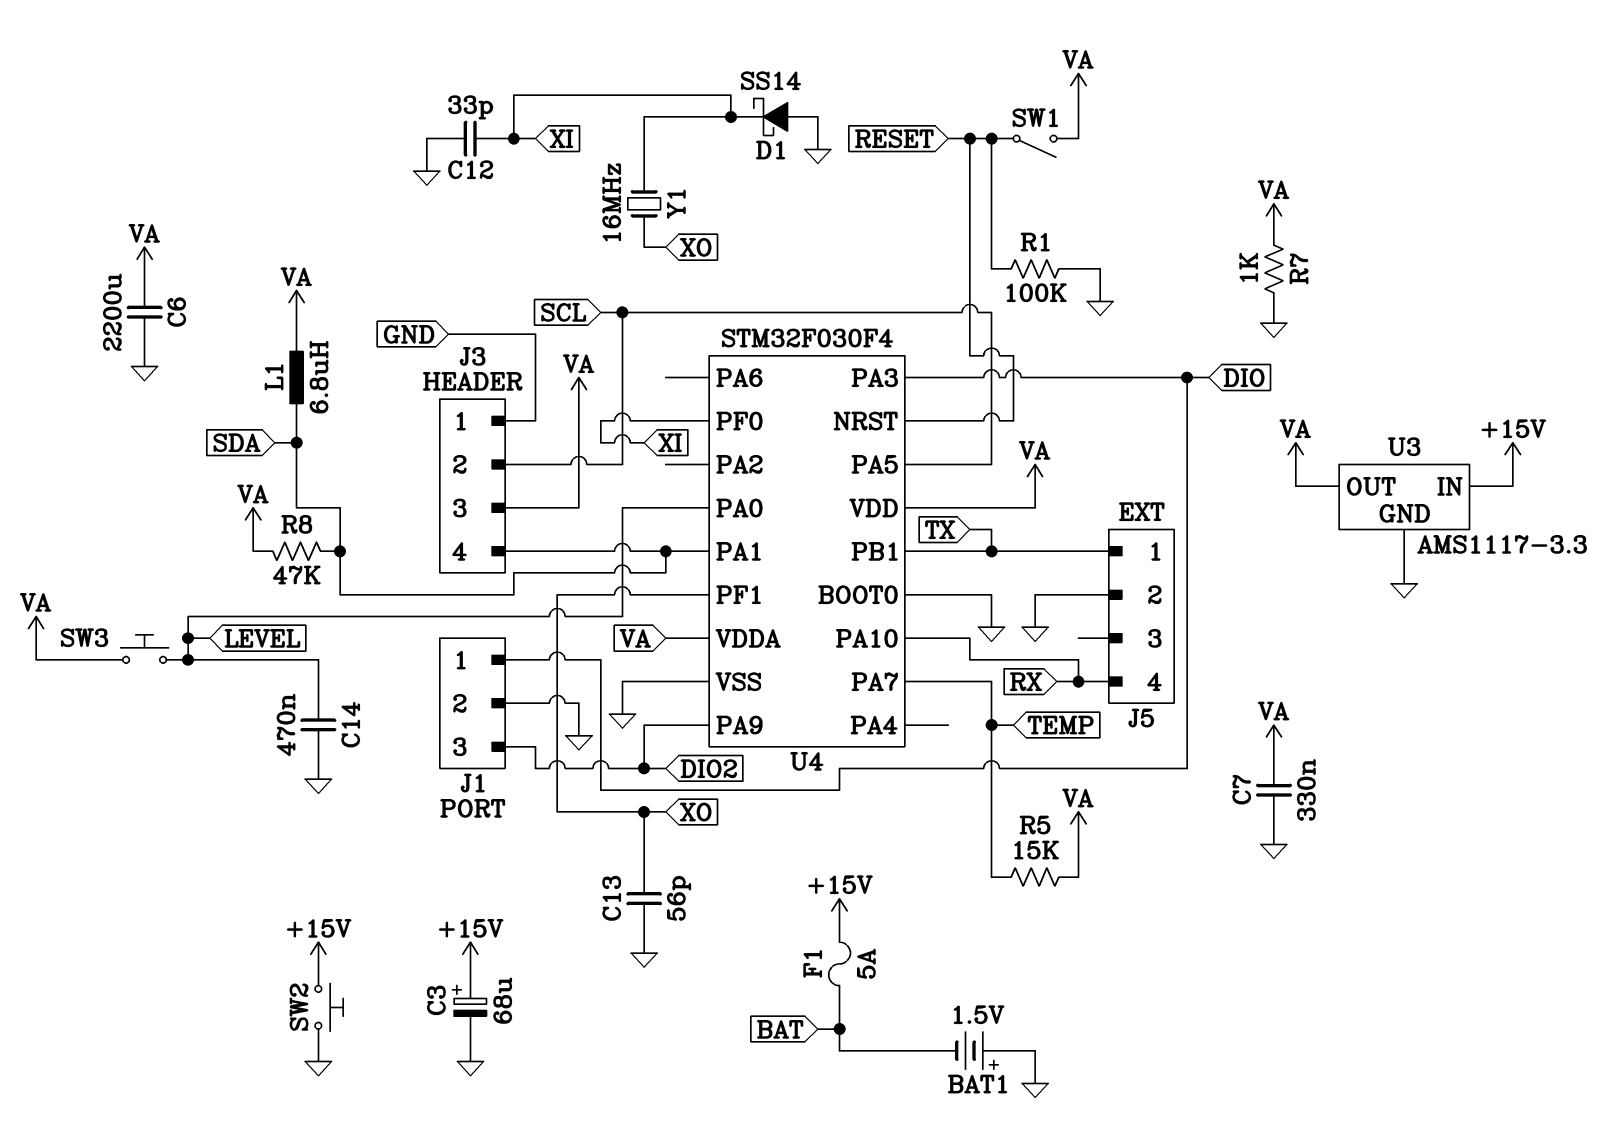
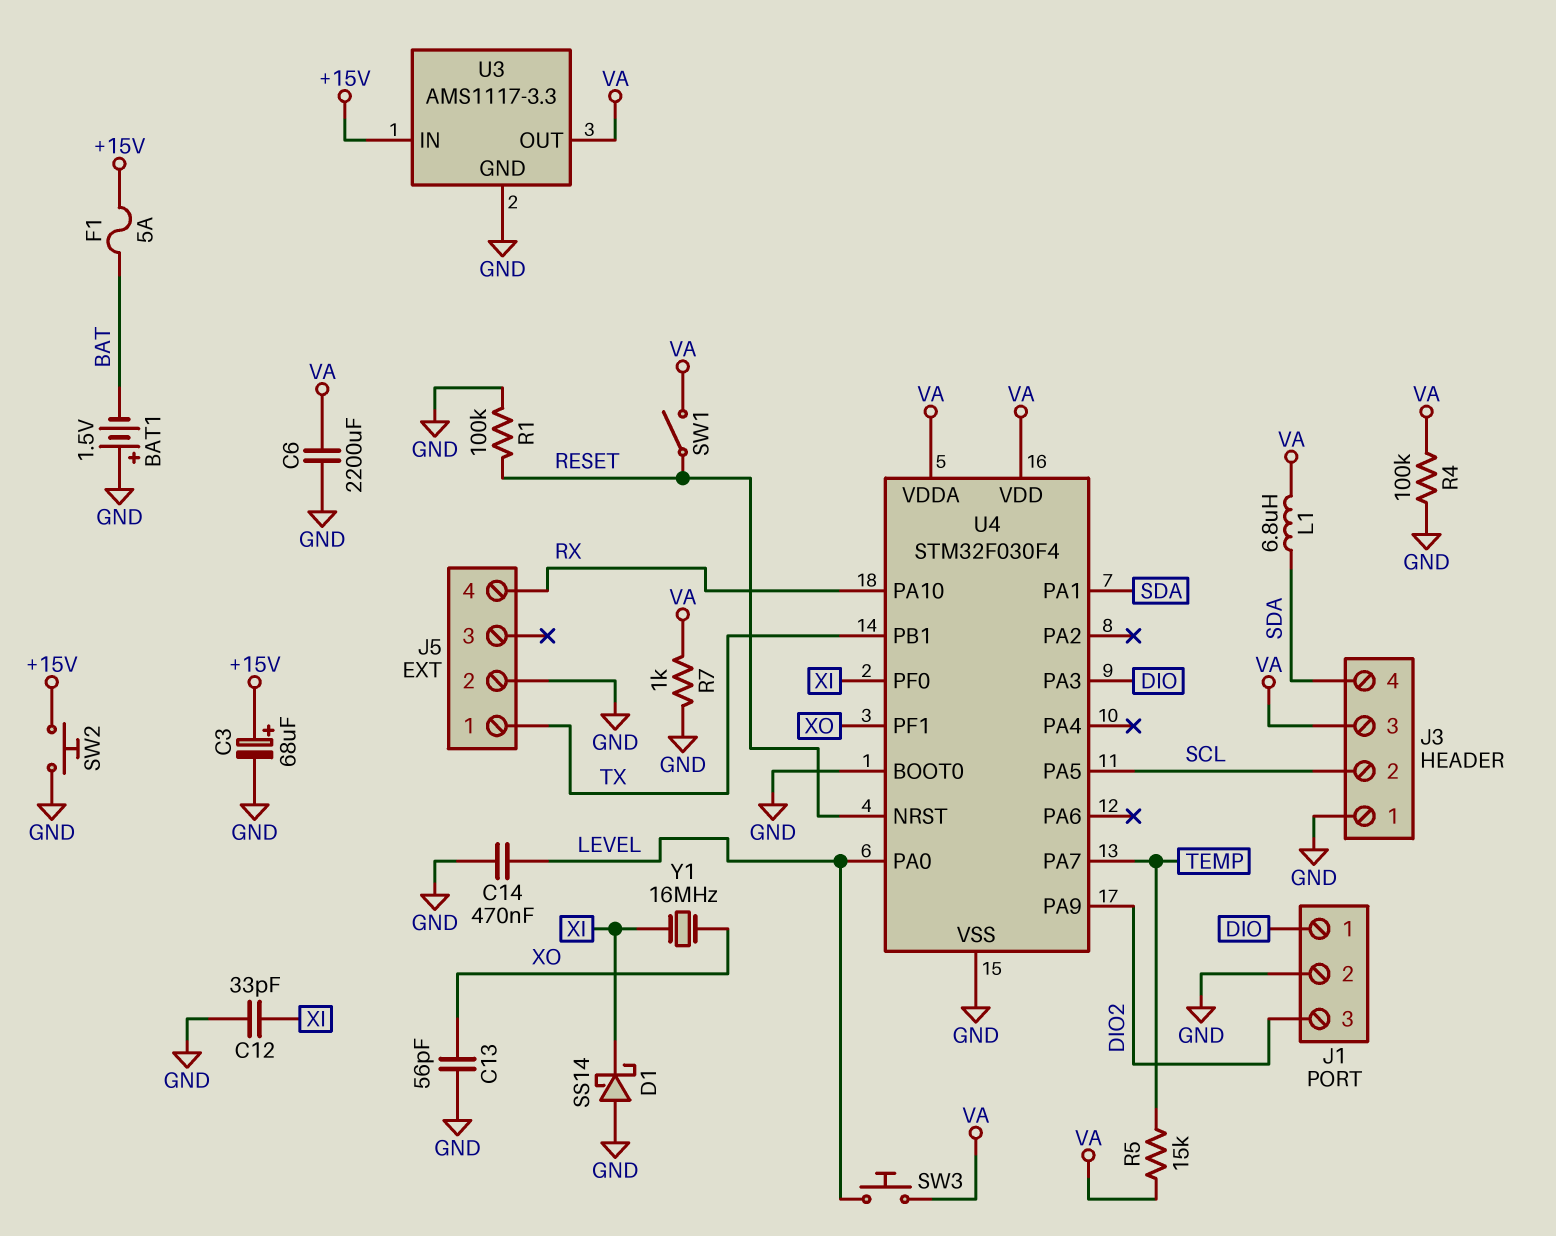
C7: 330nF (GND, VA) -> none
R4: none -> 100k (GND, VA)
R8: 47k (SDA, VA) -> none

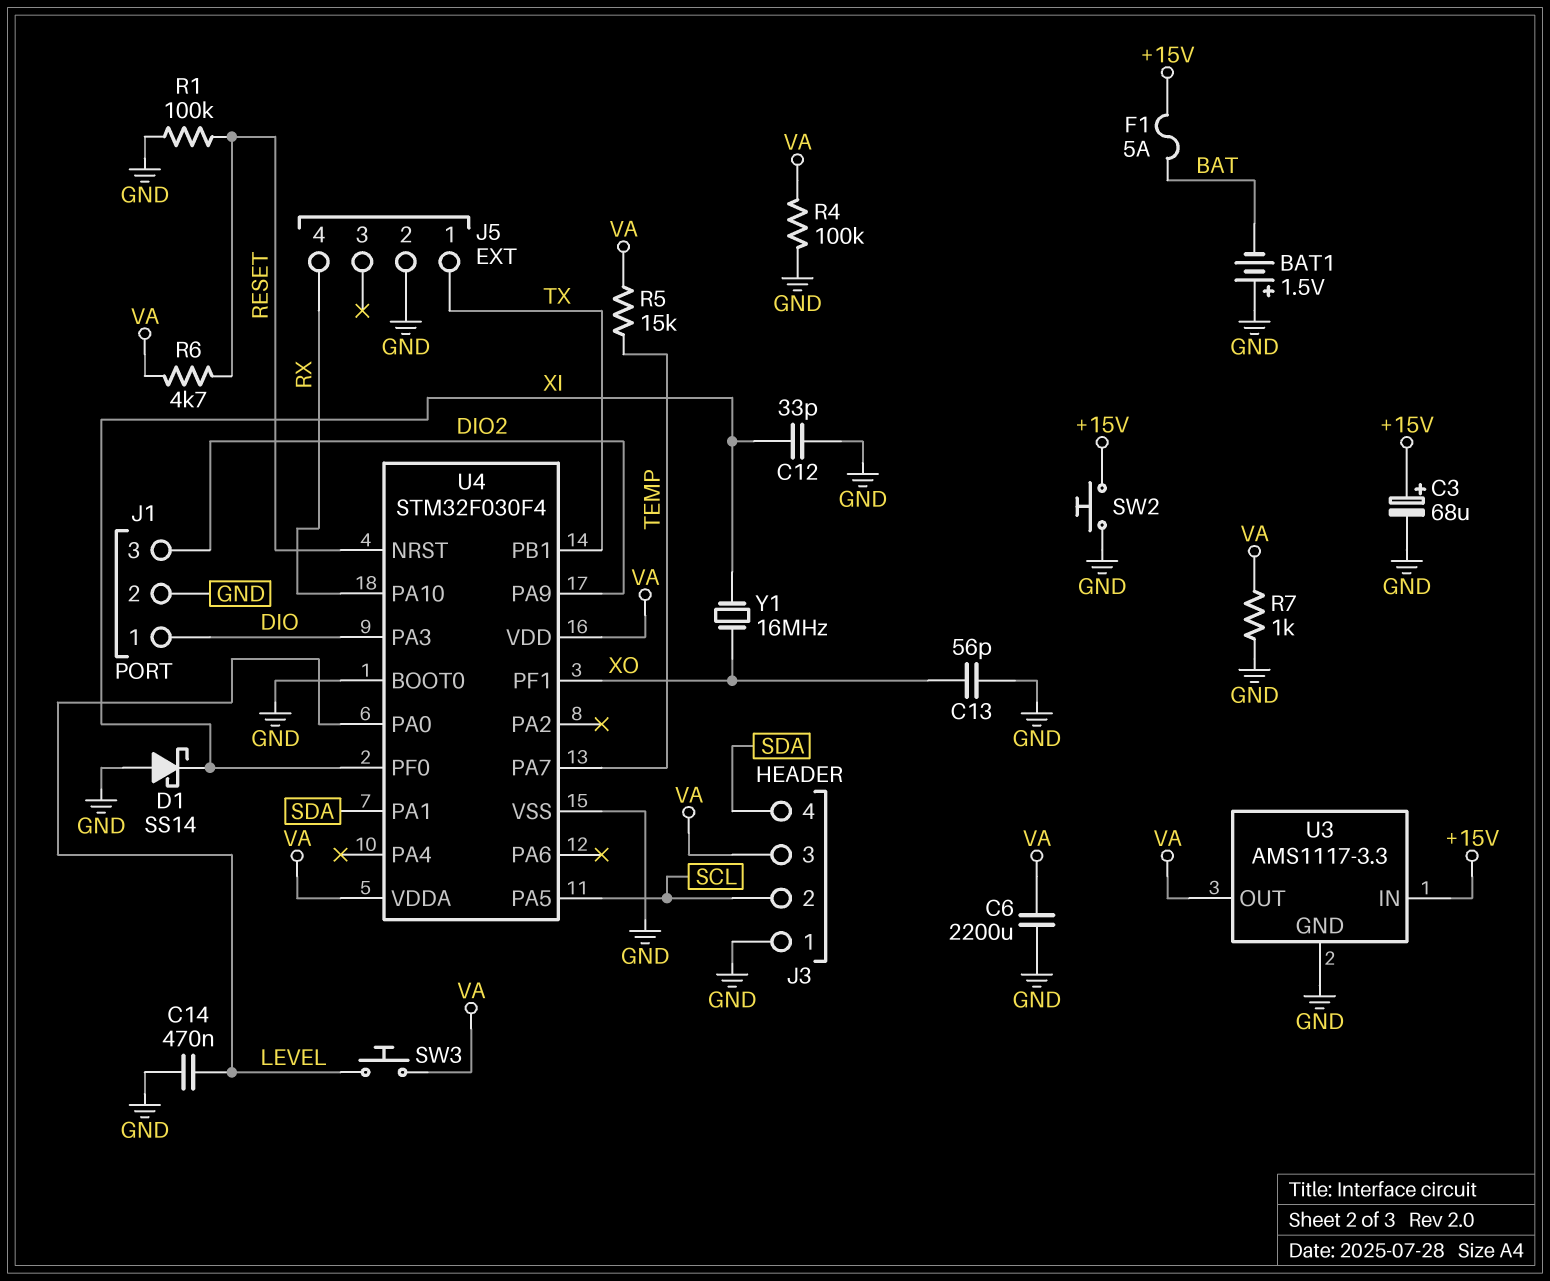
L1: 6.8uH (SDA, VA) -> none
R6: none -> 4.7k (RESET, VA)
SW1: switch (RESET, VA) -> none

